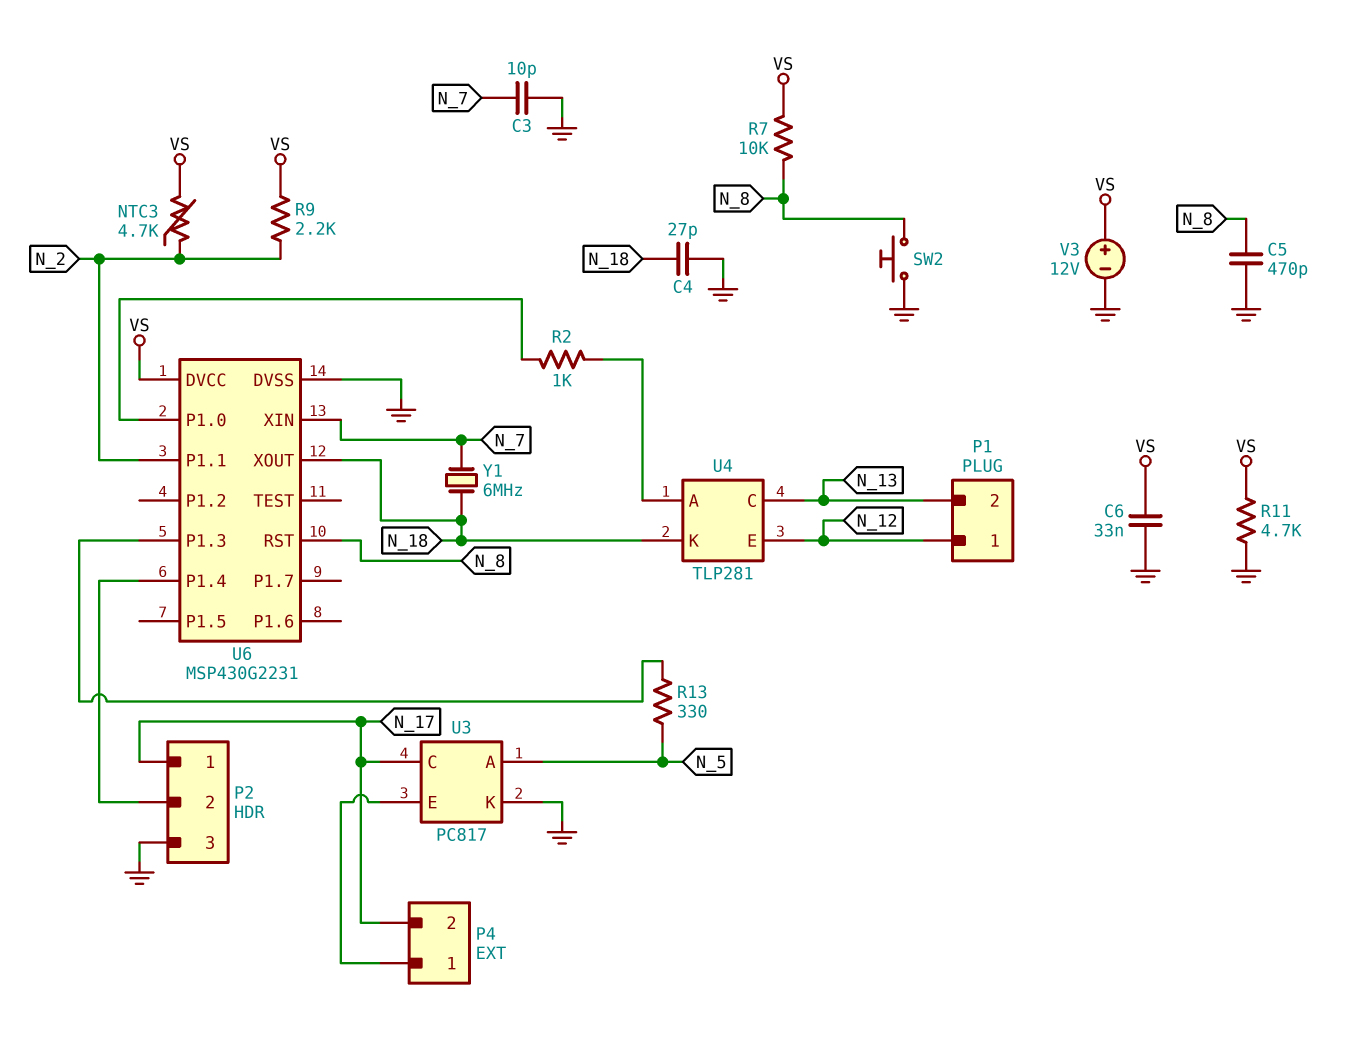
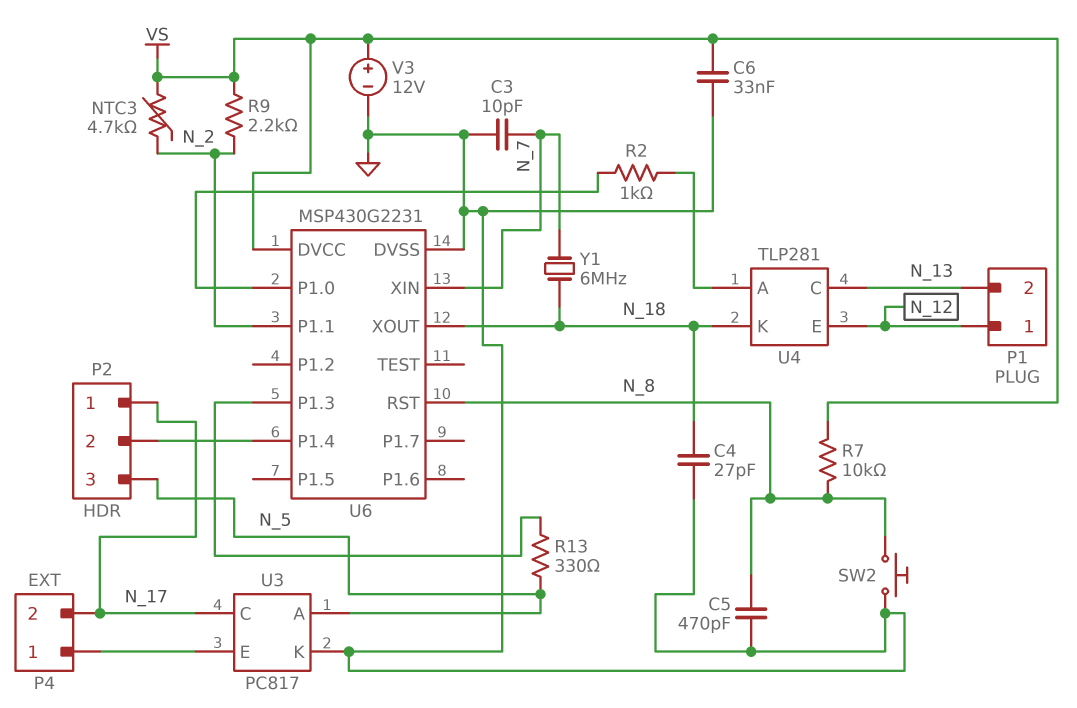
P2 pin 3: GND -> N_5
R11: 4.7k (GND, VS) -> none

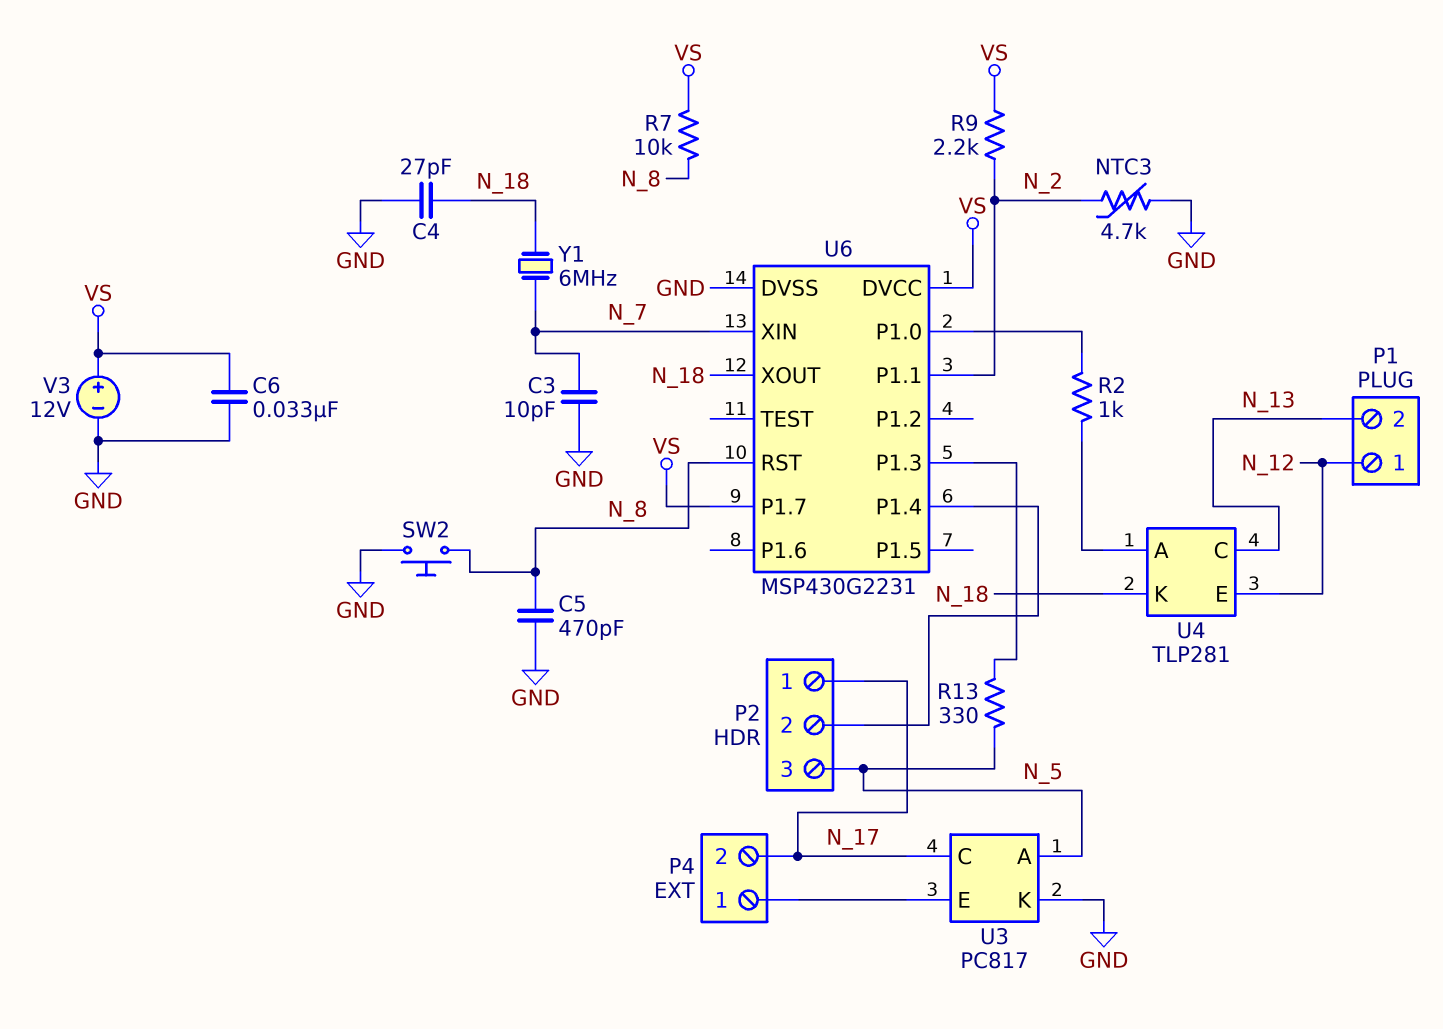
NTC3: 4.7k (N_2, VS) -> 4.7k (GND, N_2)
U6 pin P1.7: none -> VS

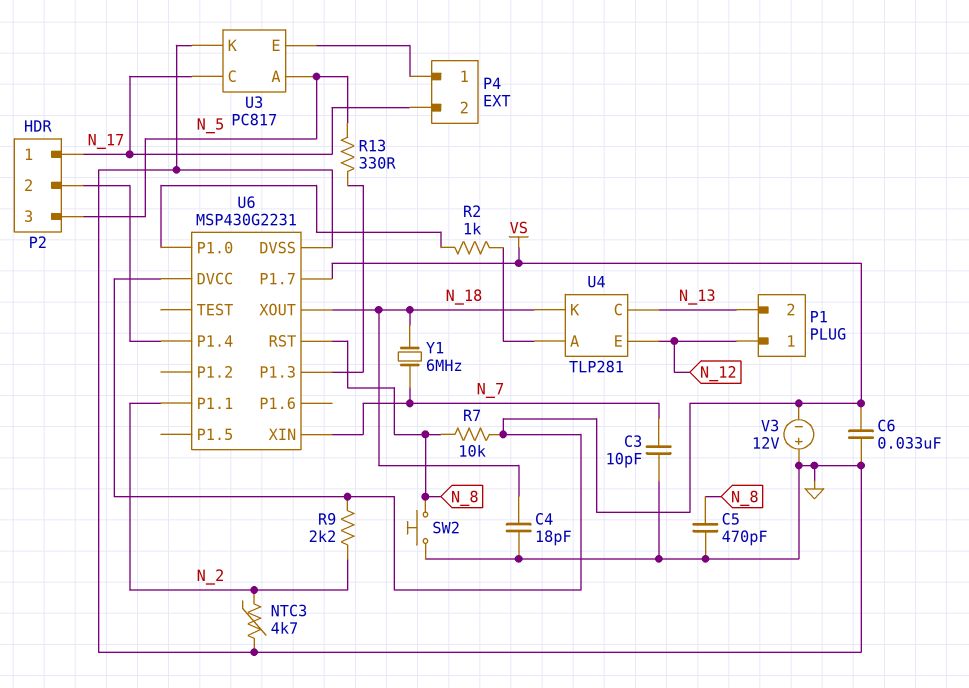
C4: 27pF (GND, N_18) -> 18pF (GND, N_18)
V3: 12V (plus VS, minus GND) -> 12V (plus GND, minus VS)

